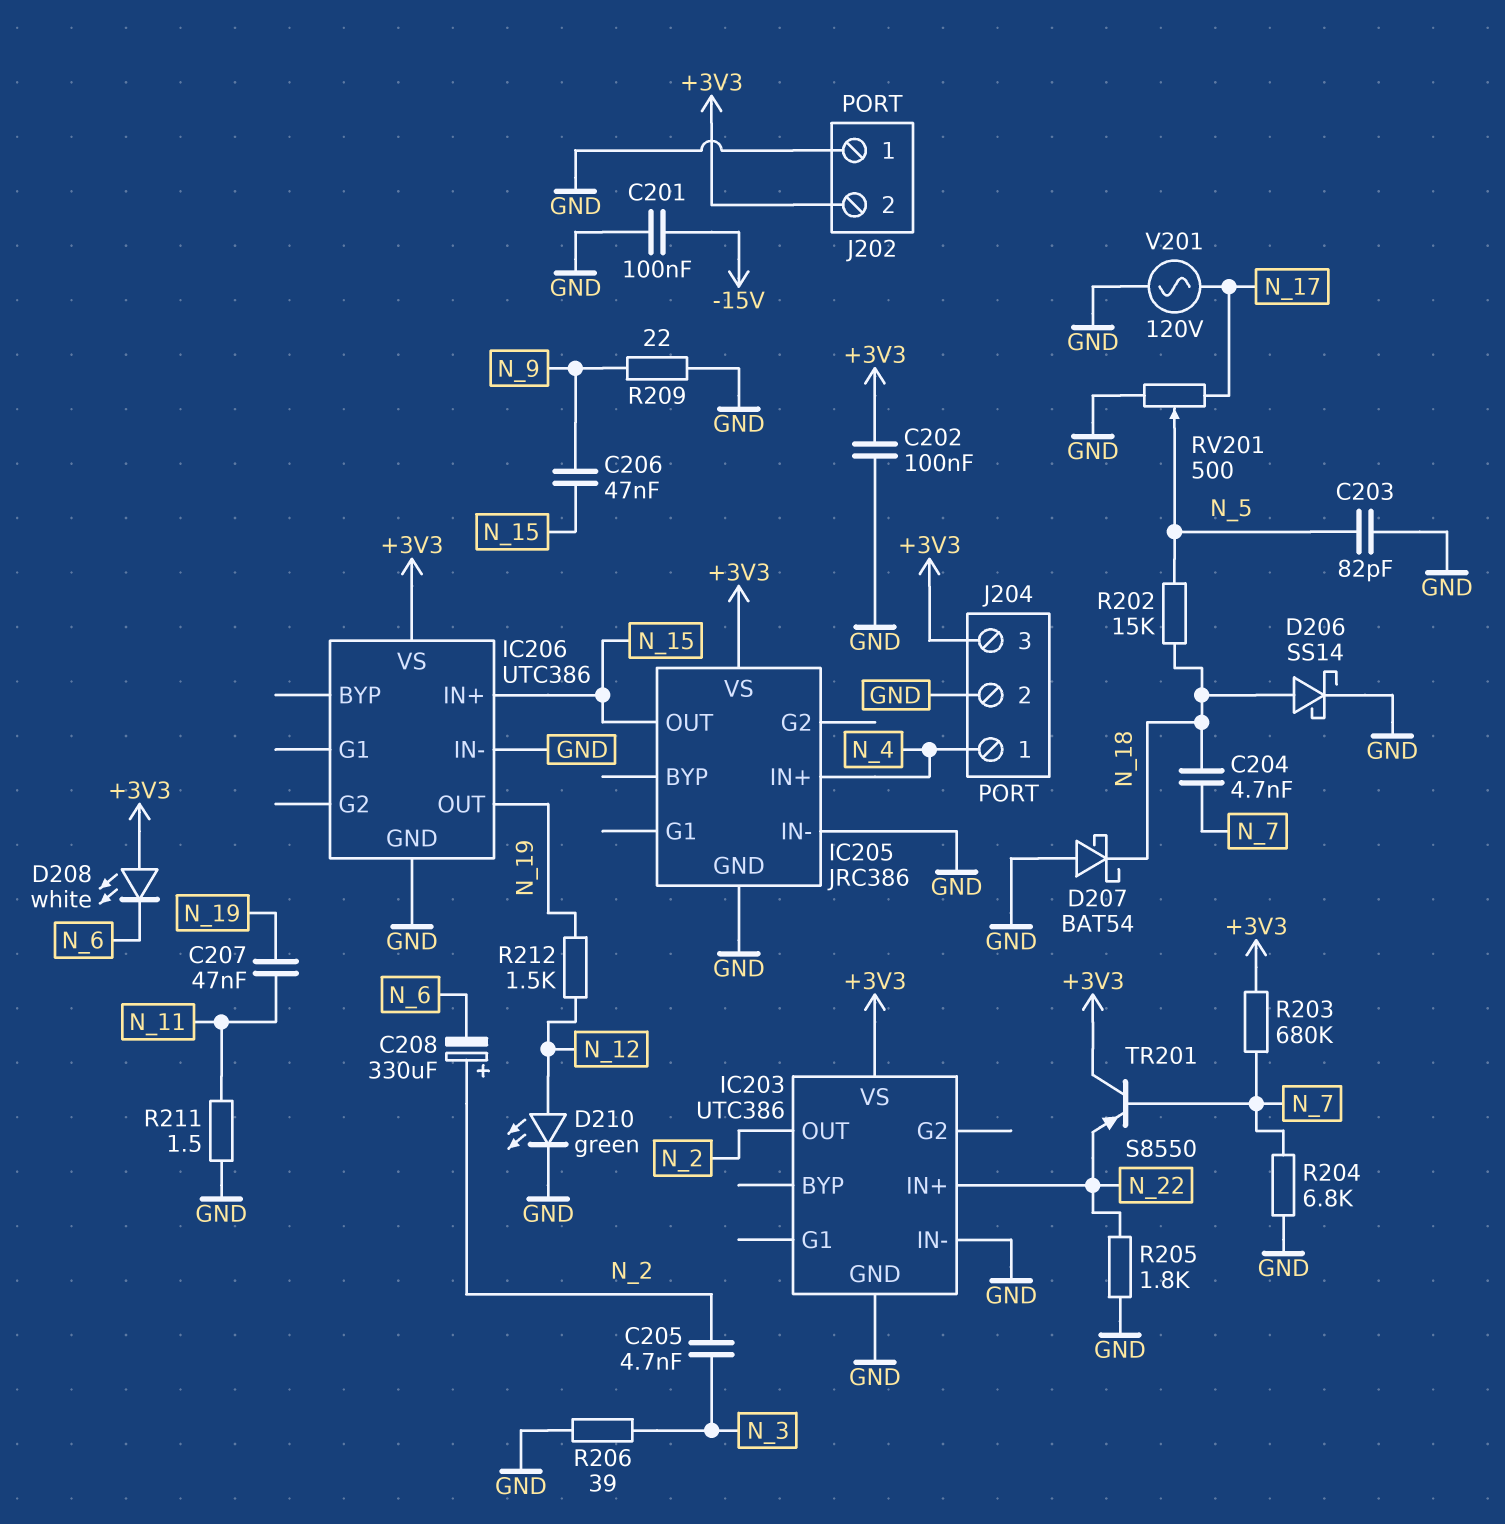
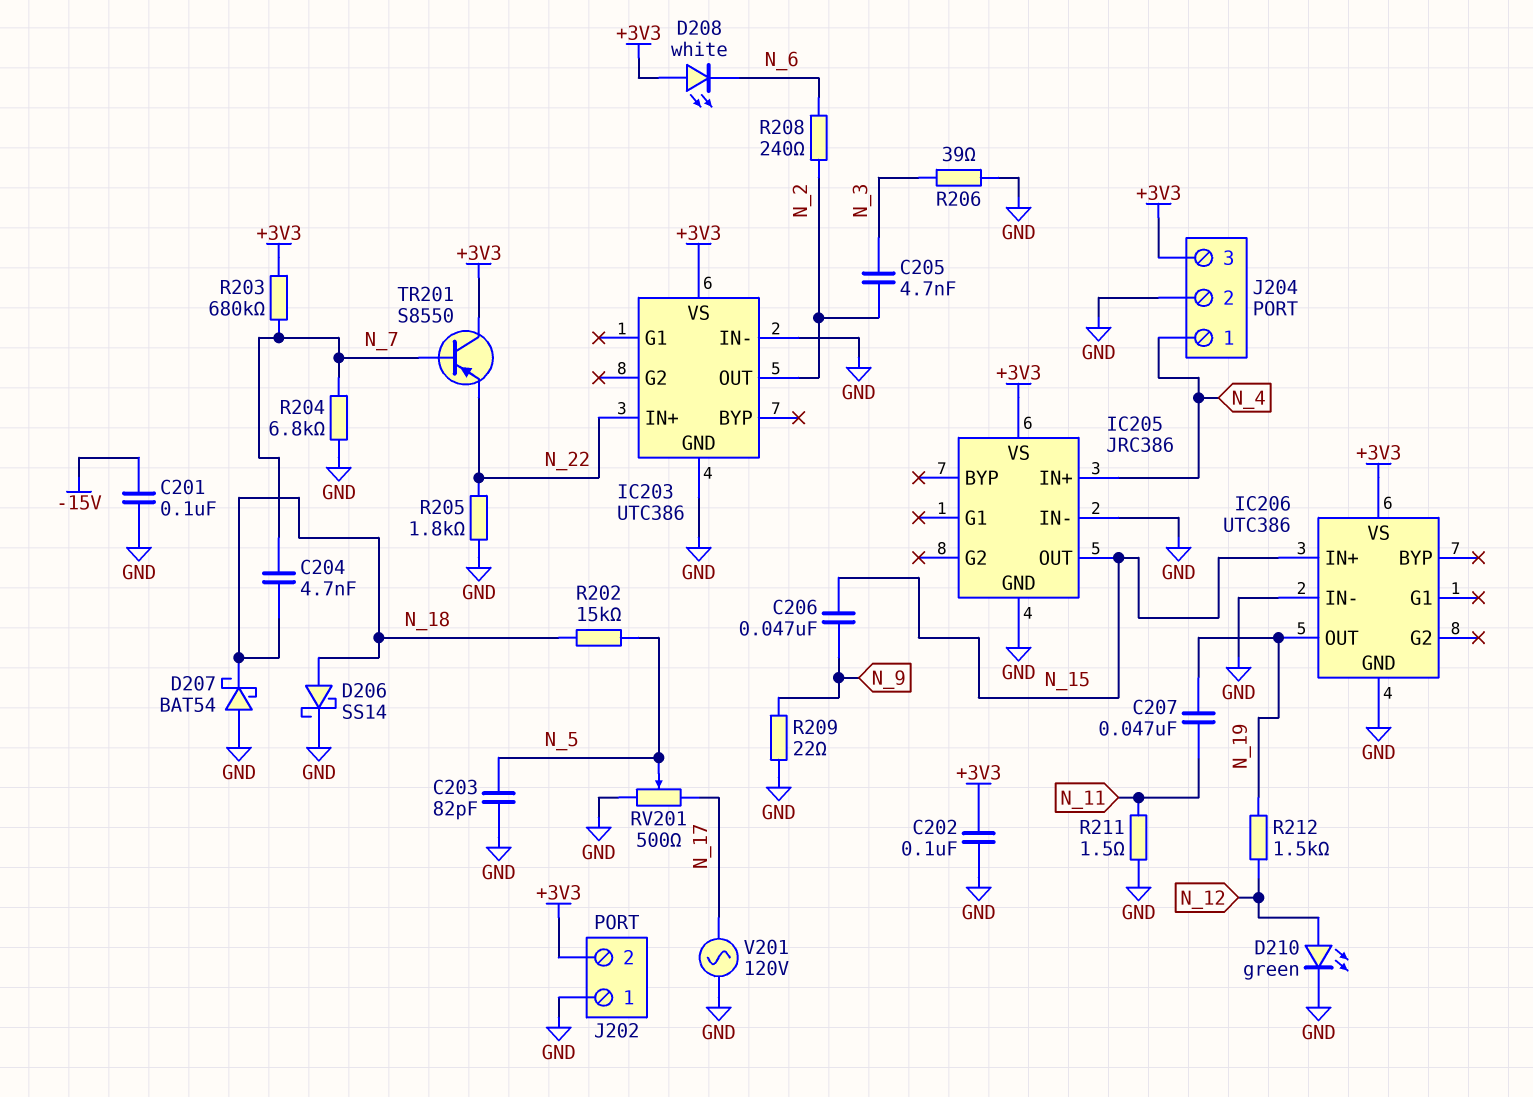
C208: 330uF (plus N_2, minus N_6) -> none
R208: none -> 240 (N_2, N_6)

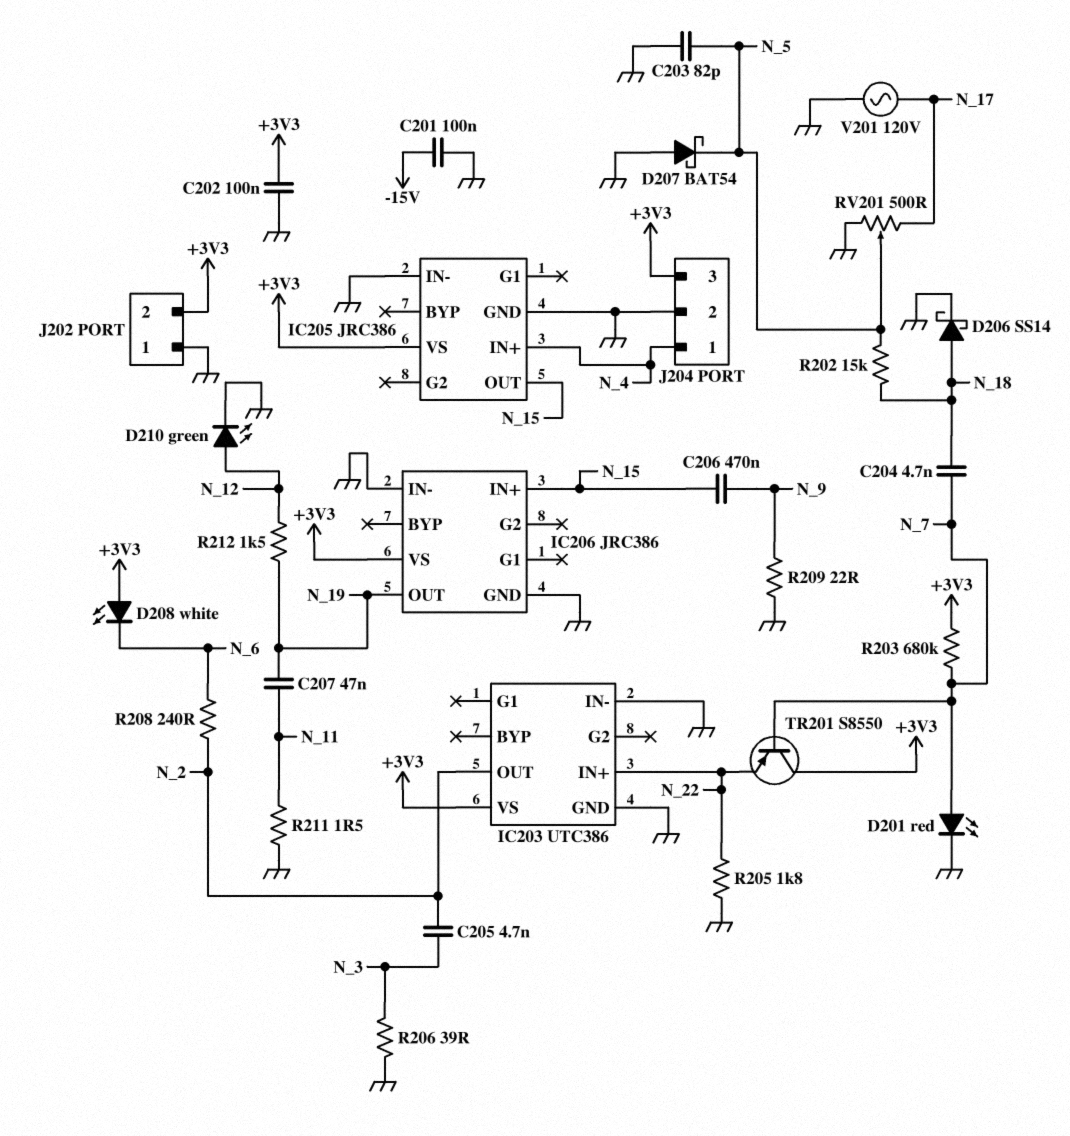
C206: 47nF (N_9, N_15) -> 470nF (N_9, N_15)
D201: none -> LED red (A N_7, K GND)
D207: schottky BAT54 (A GND, K N_18) -> schottky BAT54 (A GND, K N_5)
IC206: UTC386 -> JRC386
R204: 6.8k (GND, N_7) -> none

